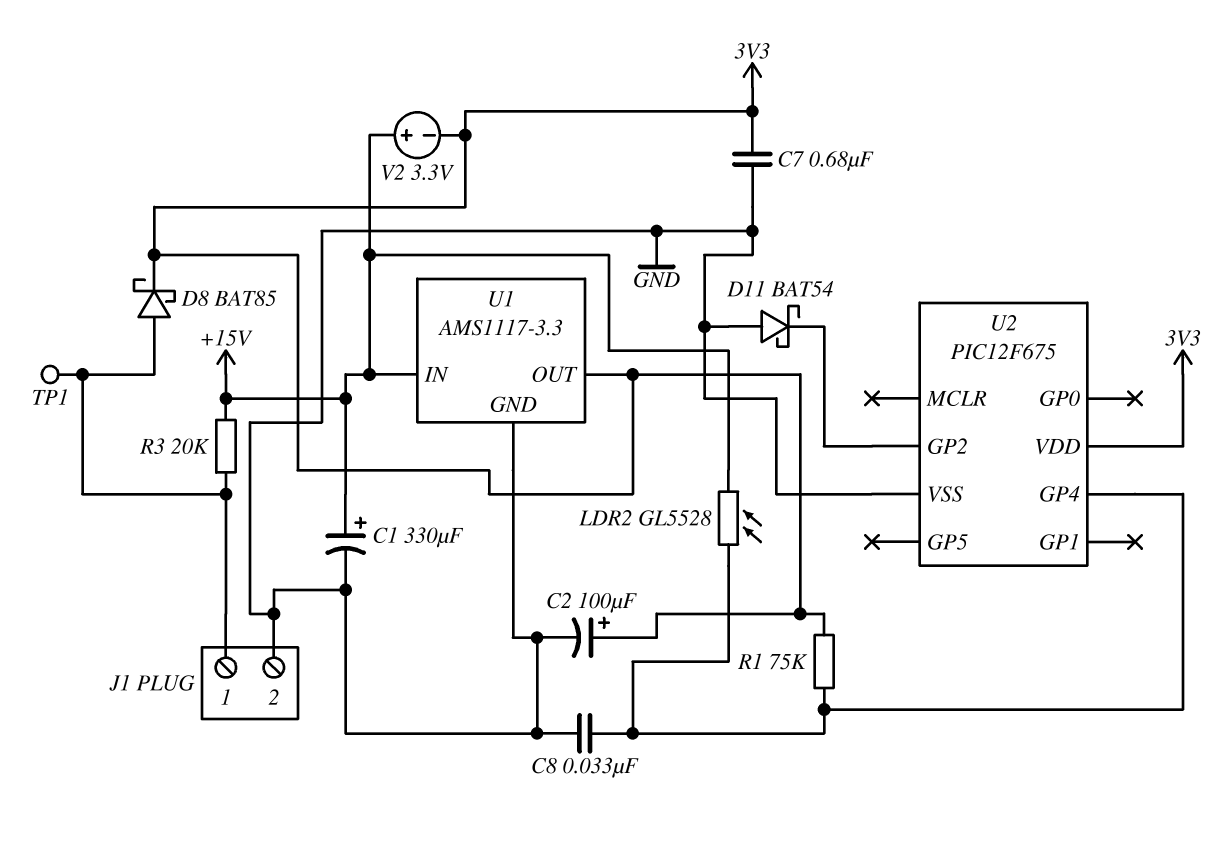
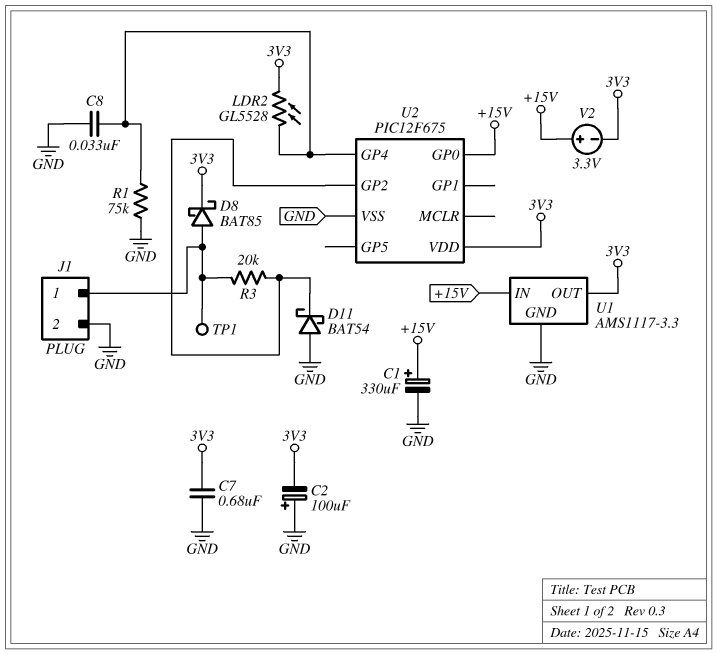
C2: 100uF (plus 3V3, minus GND) -> 100uF (plus GND, minus 3V3)
LDR2: GL5528 (+15V, U2/GP4) -> GL5528 (3V3, U2/GP4)
R1: 75k (3V3, U2/GP4) -> 75k (GND, U2/GP4)
R3: 20k (+15V, J1/1) -> 20k (J1/1, U2/GP2)
U2 pin GP0: none -> +15V

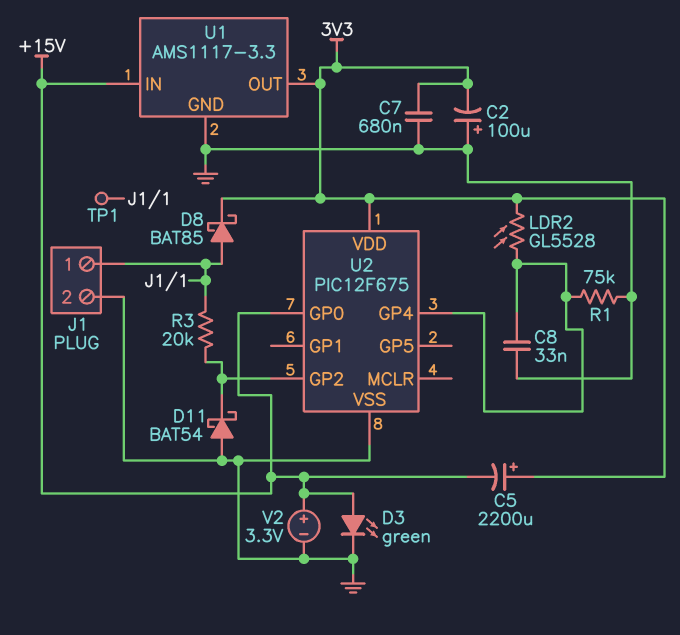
C1: 330uF (plus +15V, minus GND) -> none
C5: none -> 2200uF (plus 3V3, minus +15V)
D3: none -> LED green (A +15V, K GND)
V2: 3.3V (plus +15V, minus 3V3) -> 3.3V (plus +15V, minus GND)

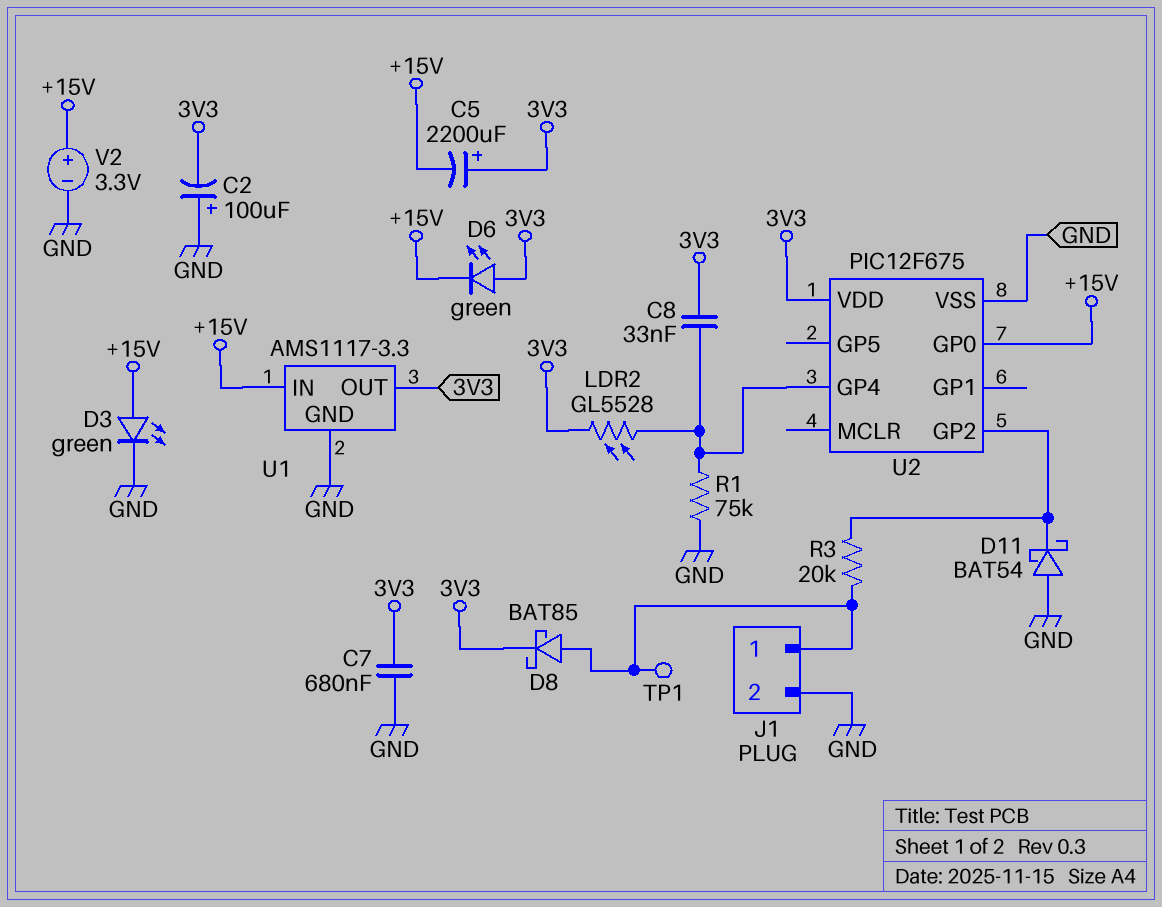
C8: 33nF (GND, U2/GP4) -> 33nF (3V3, U2/GP4)
D6: none -> LED green (A 3V3, K +15V)

